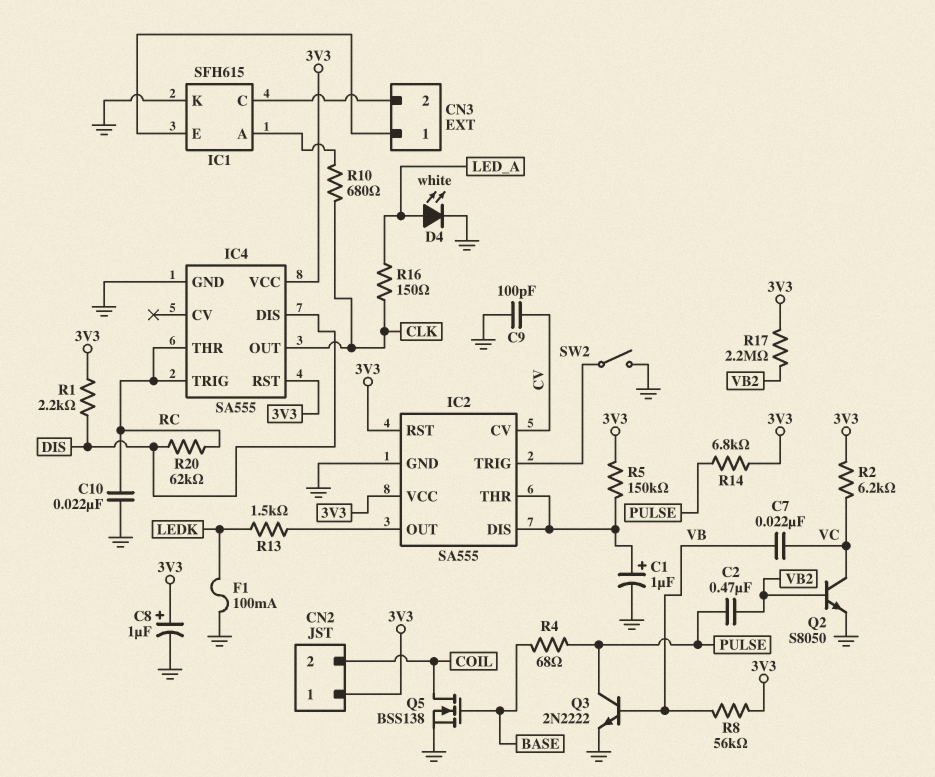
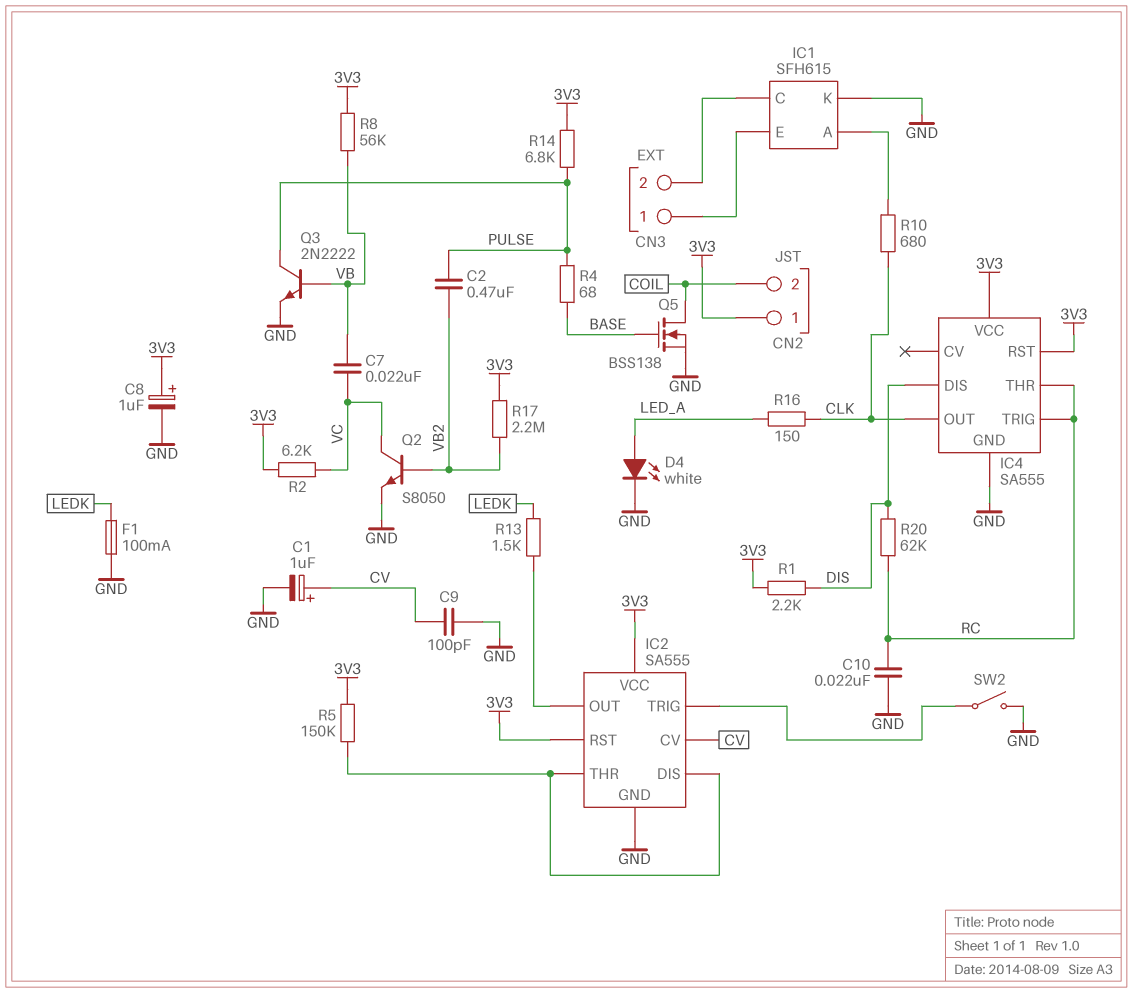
C1: 1uF (plus IC2/DIS, minus GND) -> 1uF (plus CV, minus GND)

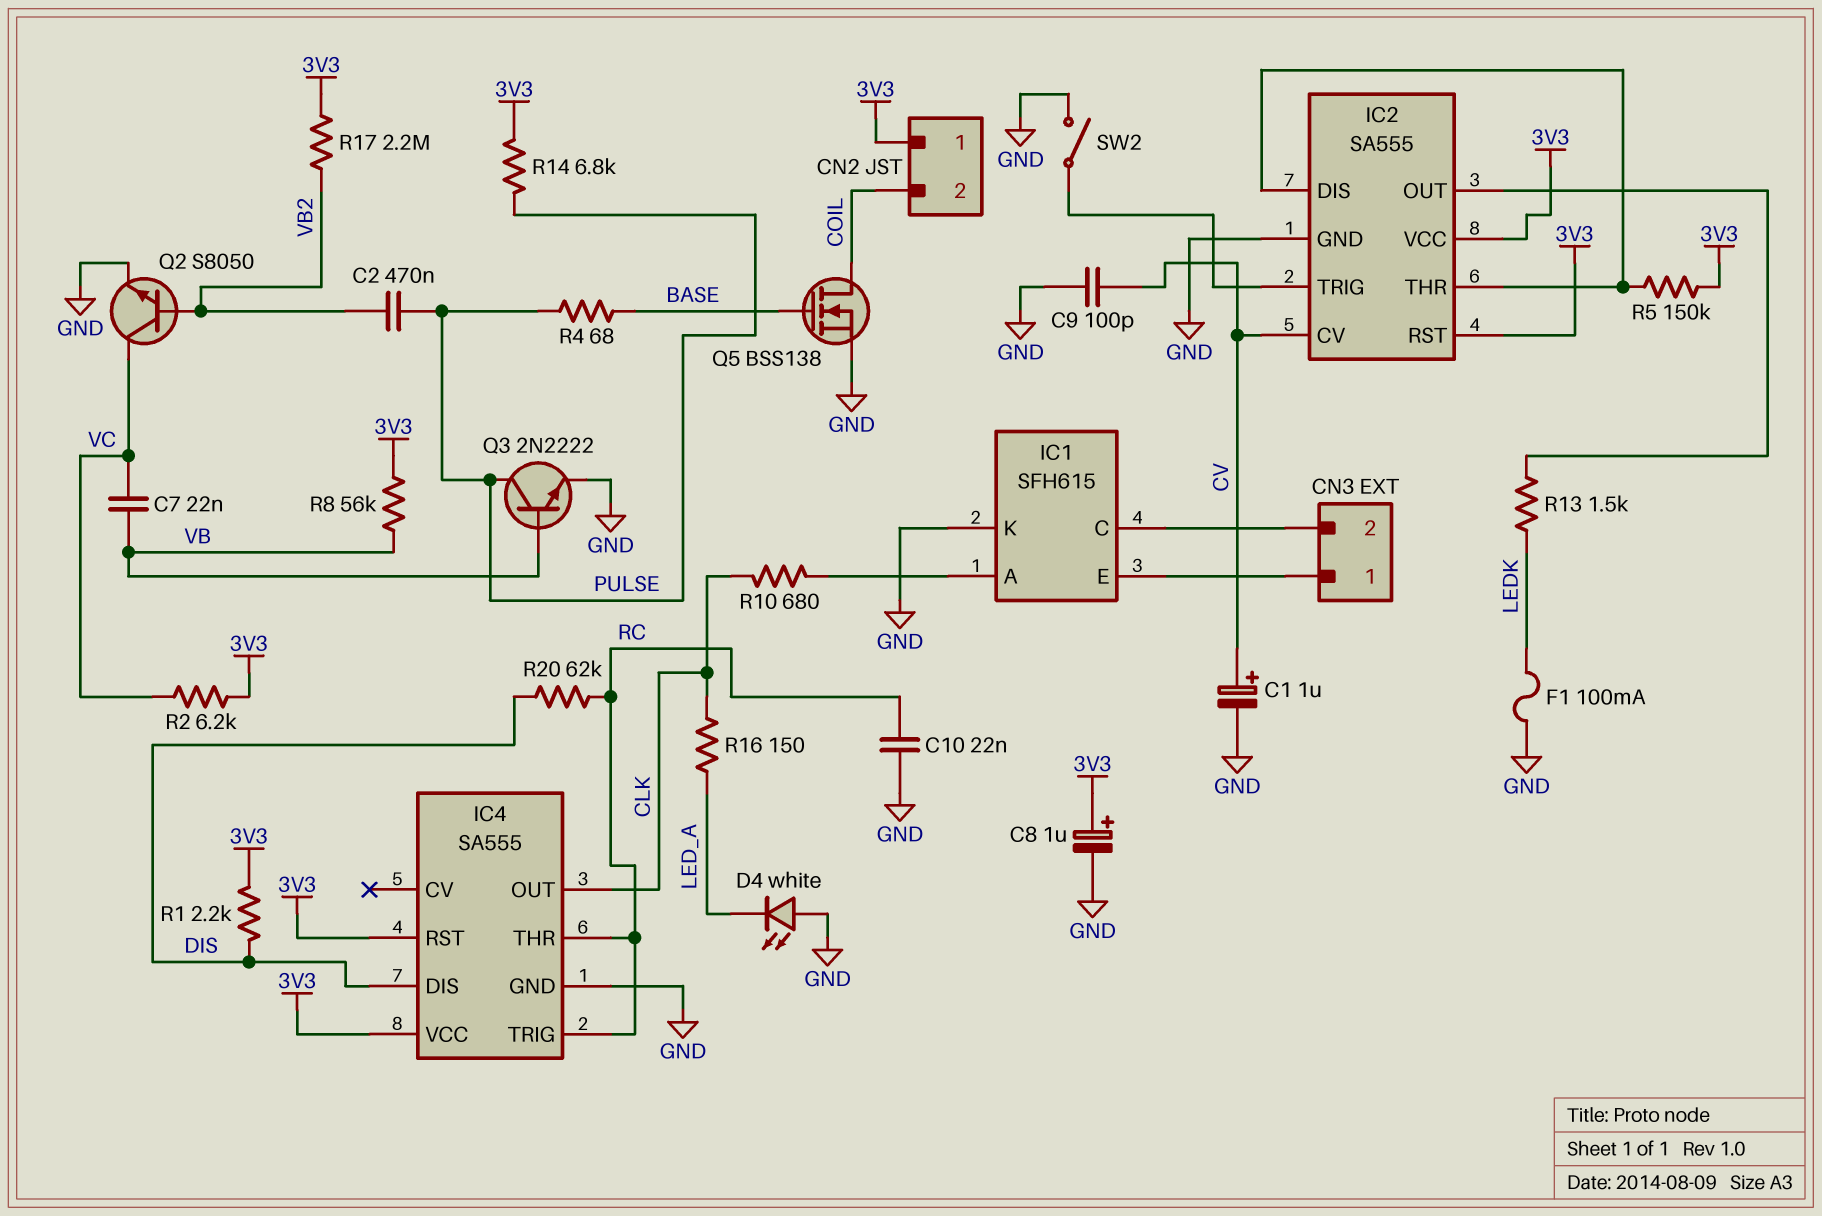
D4: LED white (A LED_A, K GND) -> LED white (A GND, K LED_A)

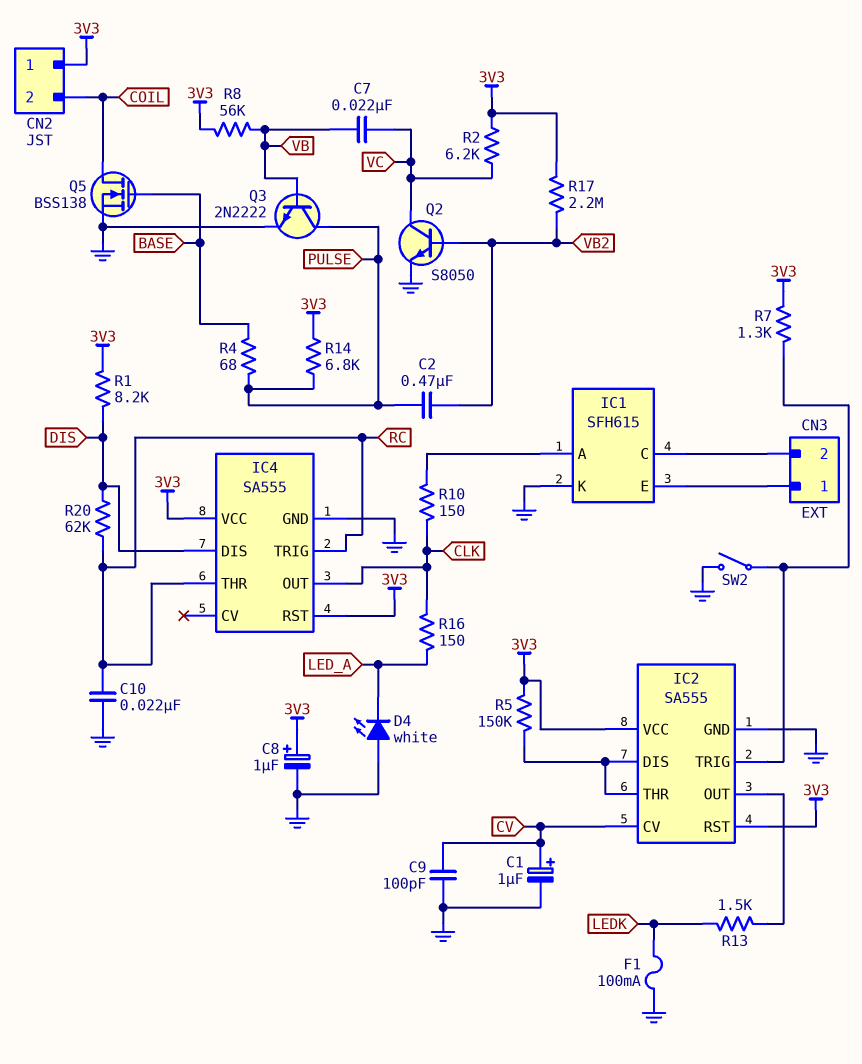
R1: 2.2k (3V3, DIS) -> 8.2k (3V3, DIS)
R7: none -> 1.3k (3V3, IC2/TRIG)
R10: 680 (CLK, IC1/A) -> 150 (CLK, IC1/A)

